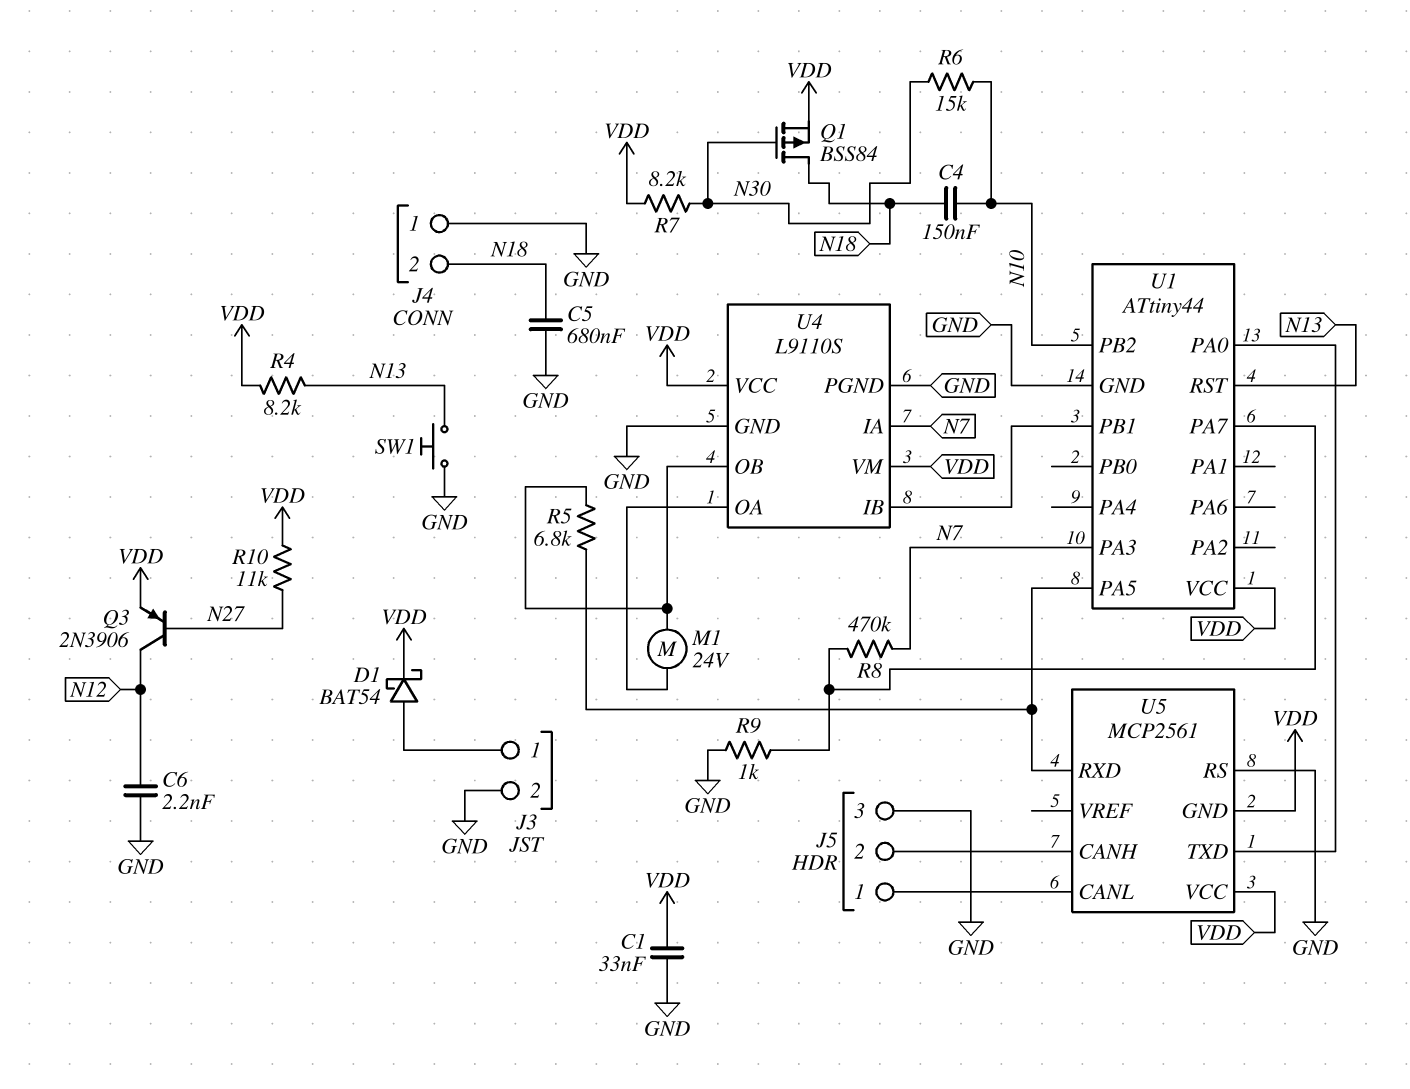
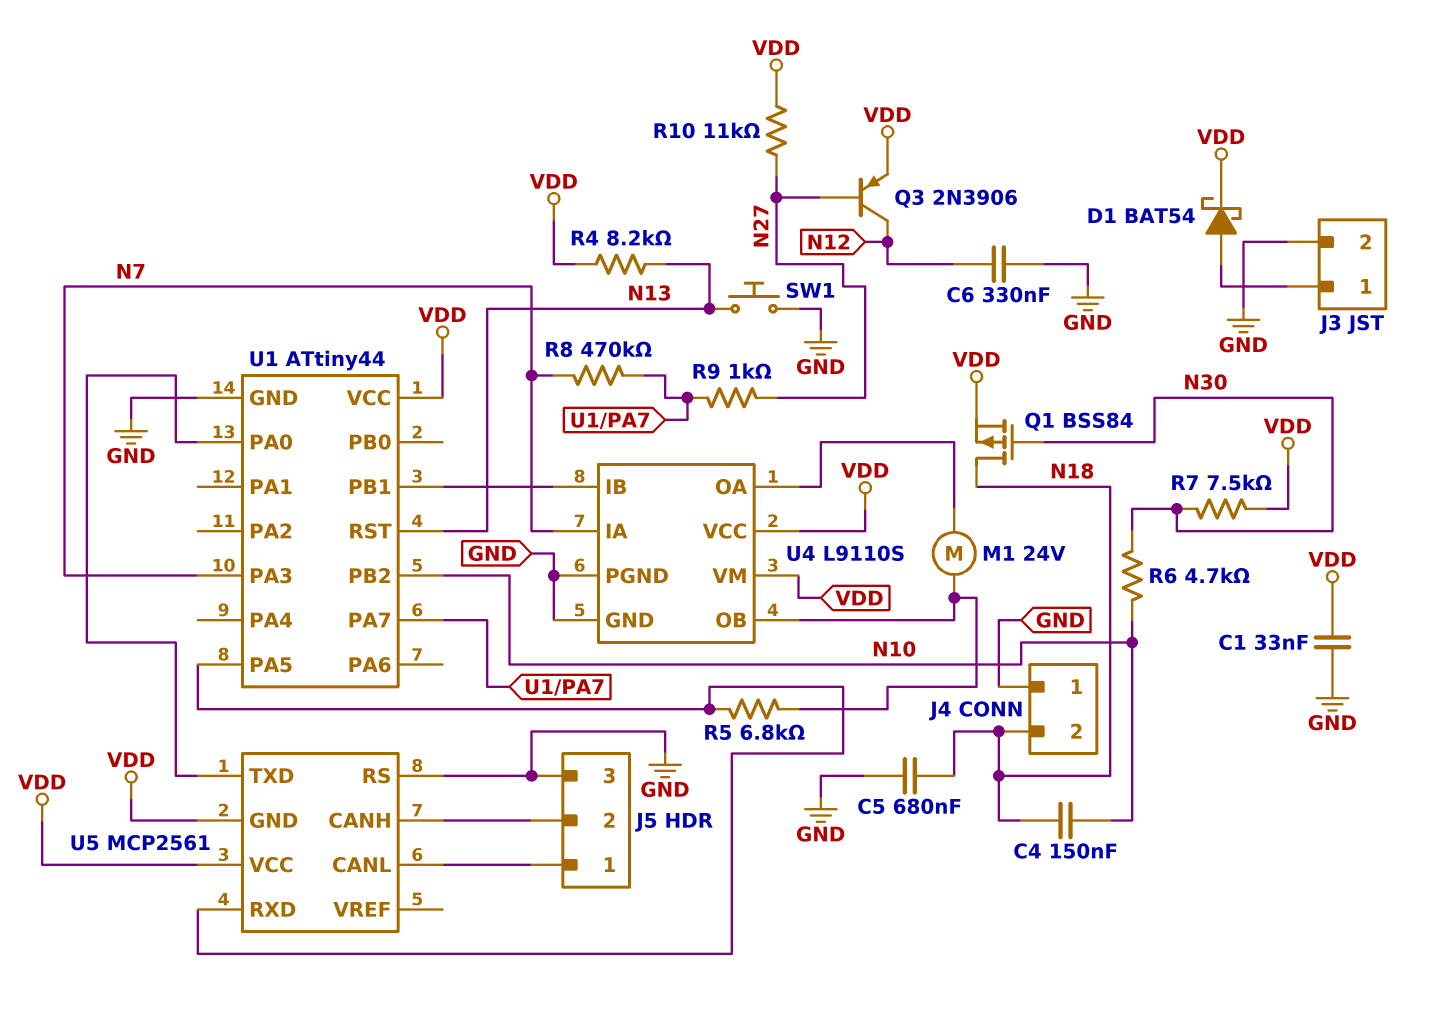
C6: 2.2nF (GND, N12) -> 330nF (GND, N12)
R6: 15k (N10, N30) -> 4.7k (N10, N30)
R7: 8.2k (N30, VDD) -> 7.5k (N30, VDD)
R9: 1k (GND, U1/PA7) -> 1k (N27, U1/PA7)

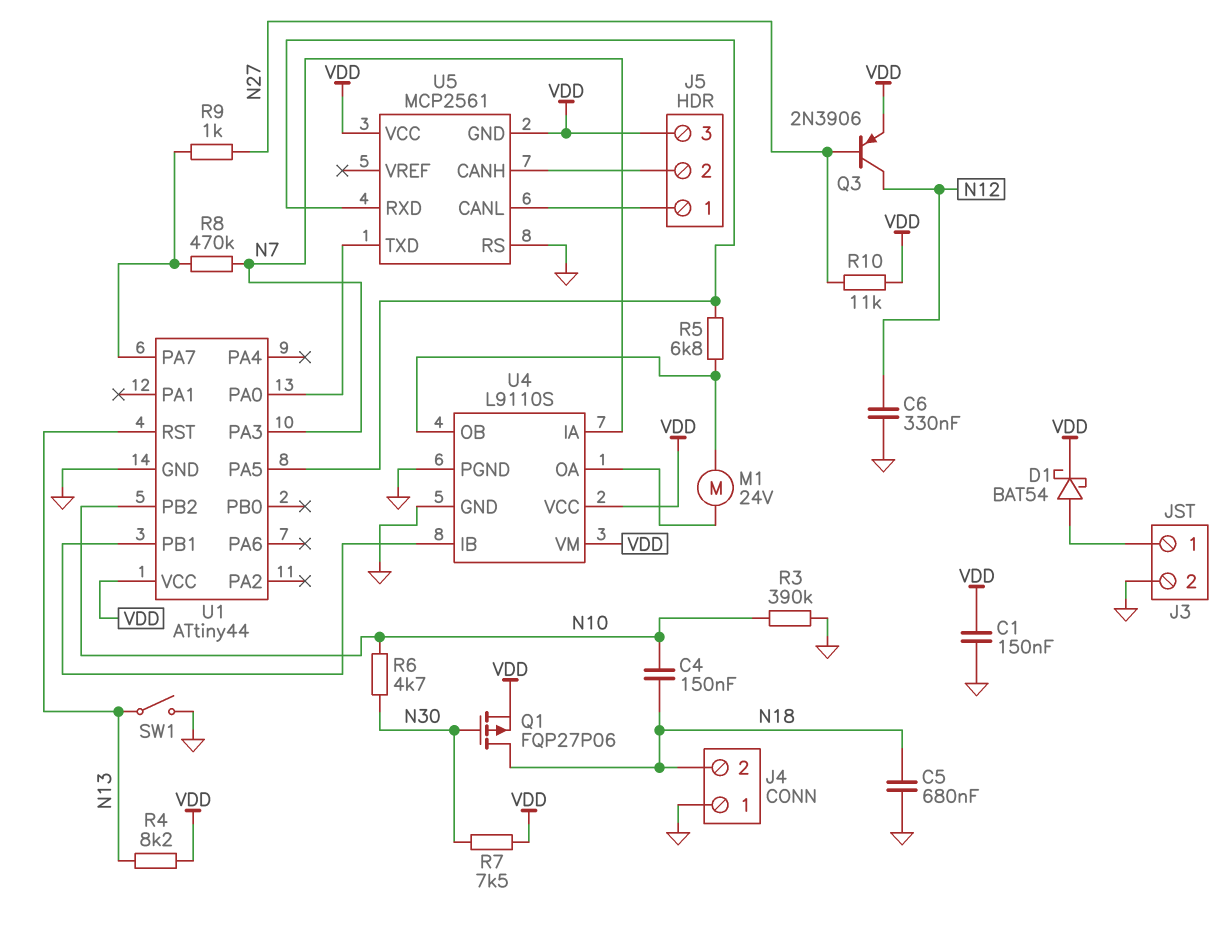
C1: 33nF (GND, VDD) -> 150nF (GND, VDD)
J5 pin 3: GND -> VDD
Q1: PMOS BSS84 (G N30, D N18, S VDD) -> PMOS FQP27P06 (G N30, D N18, S VDD)
R3: none -> 390k (GND, N10)
SW1: button (GND, N13) -> switch (GND, N13)

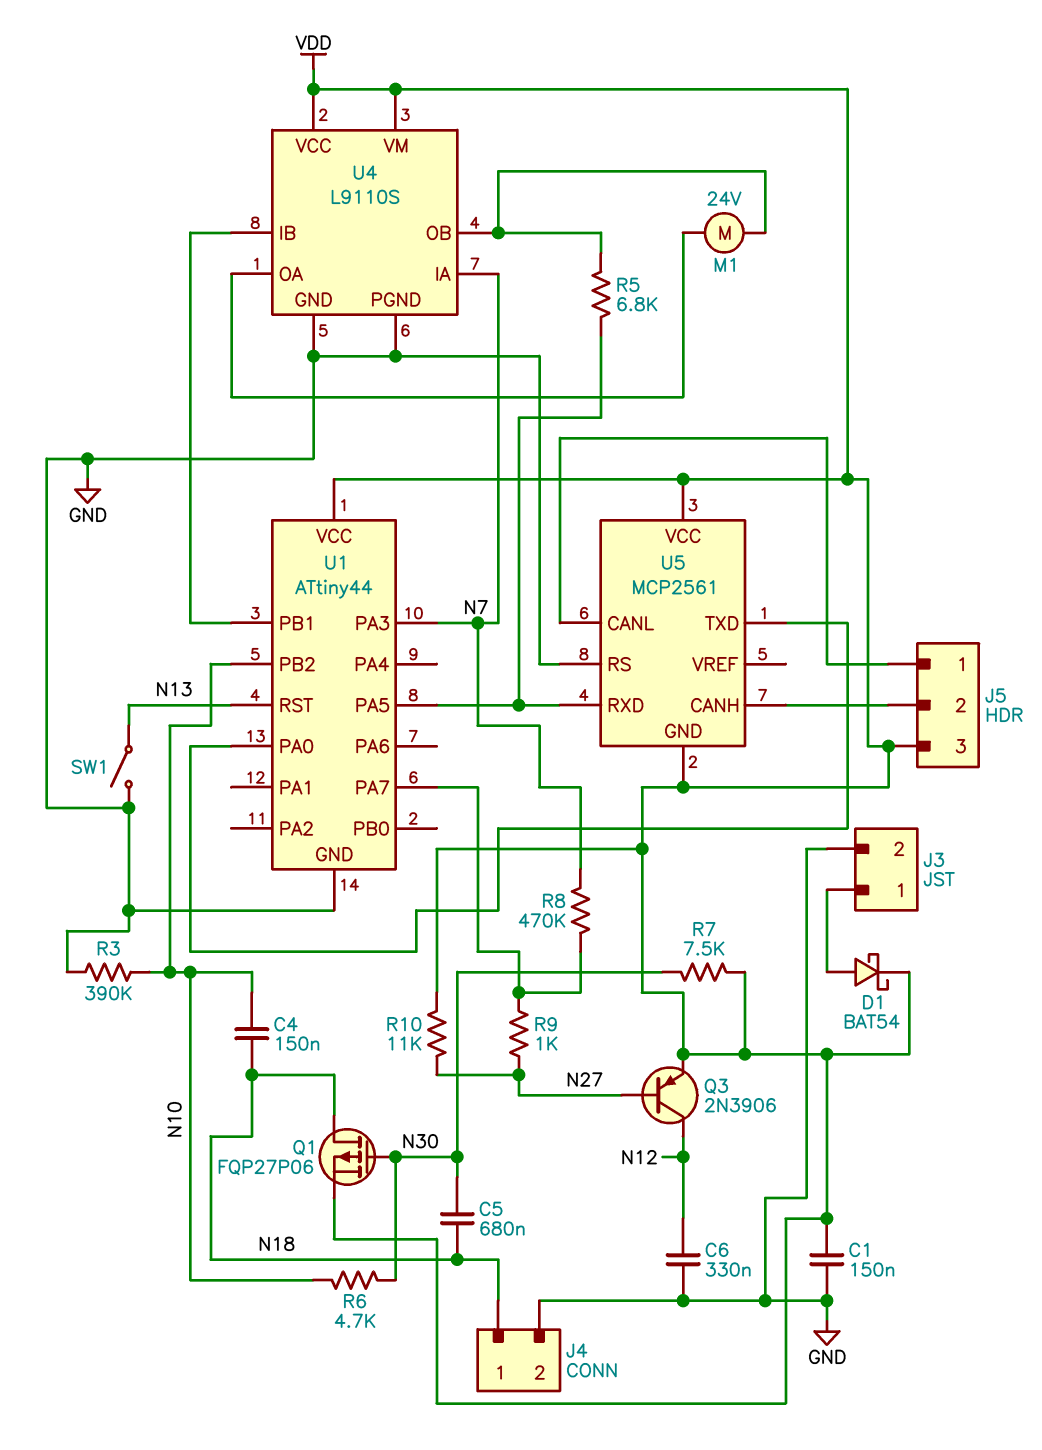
C5: 680nF (GND, N18) -> 680nF (N18, N30)
J4 pin 1: GND -> N18
J4 pin 2: N18 -> GND
R4: 8.2k (N13, VDD) -> none

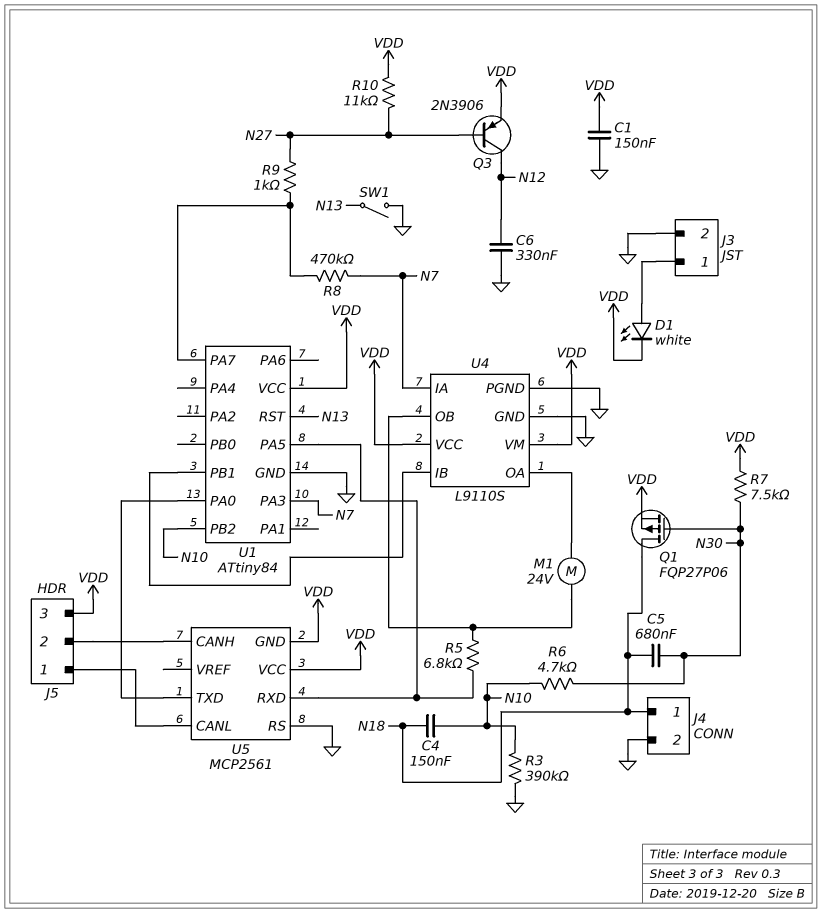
D1: schottky BAT54 (A J3/1, K VDD) -> LED white (A J3/1, K VDD)
U1: ATtiny44 -> ATtiny84

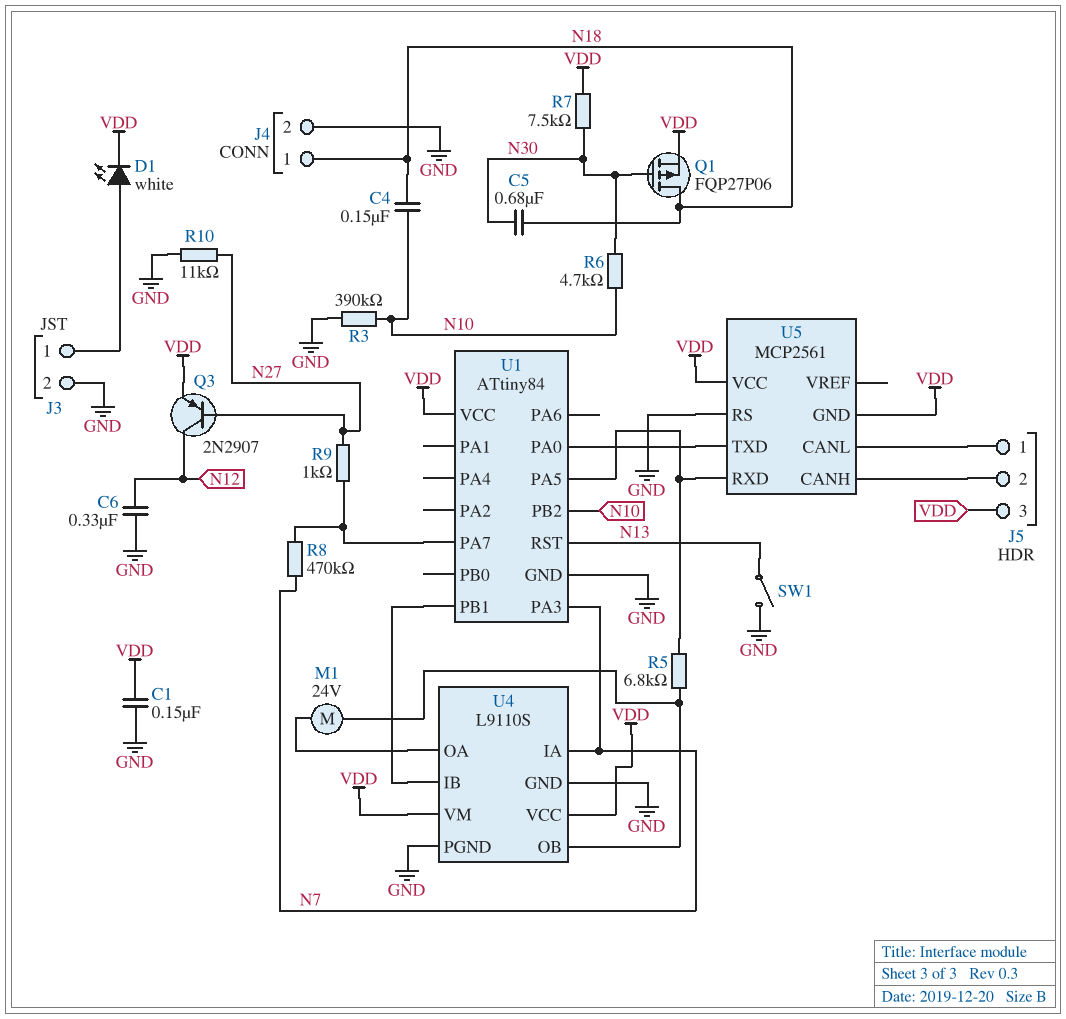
Q3: PNP 2N3906 (B N27, C N12, E VDD) -> PNP 2N2907 (B N27, C N12, E VDD)
R10: 11k (N27, VDD) -> 11k (GND, N27)

